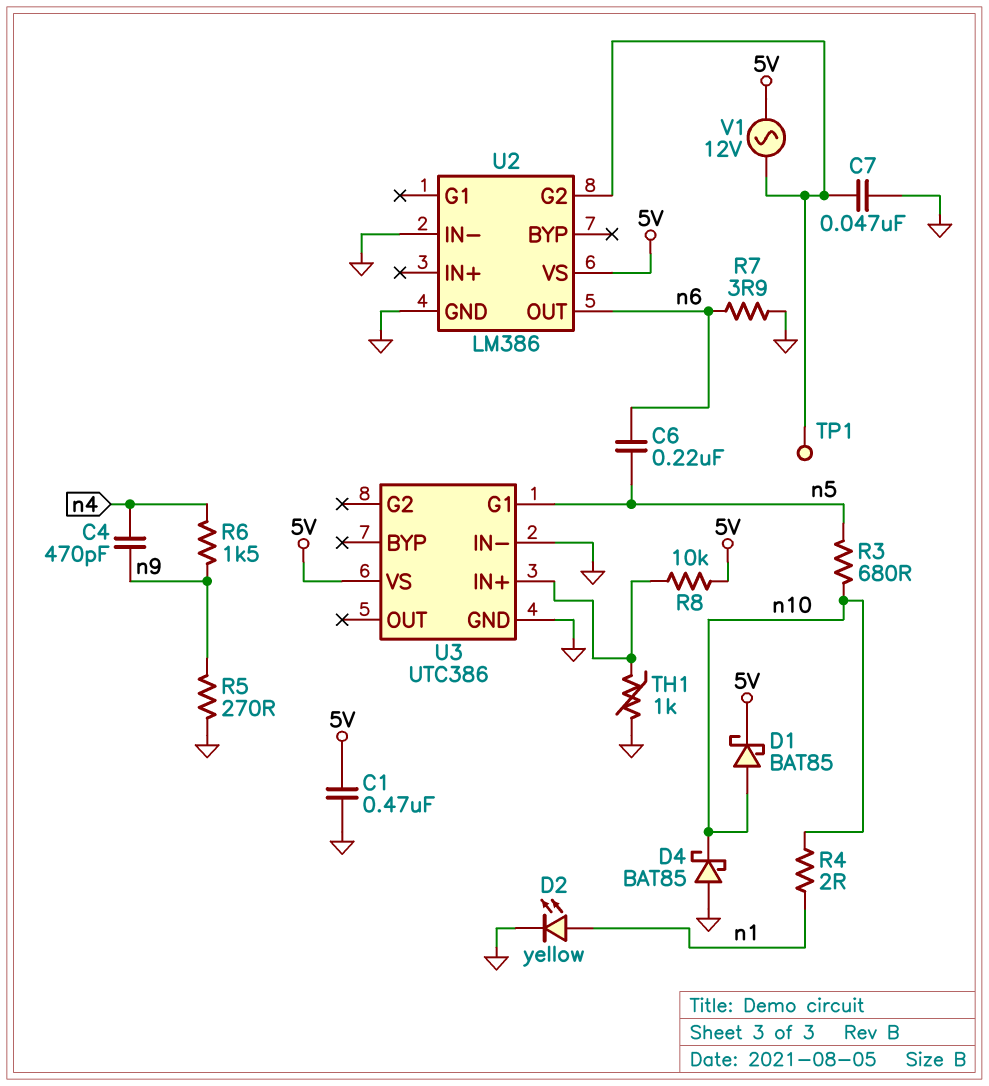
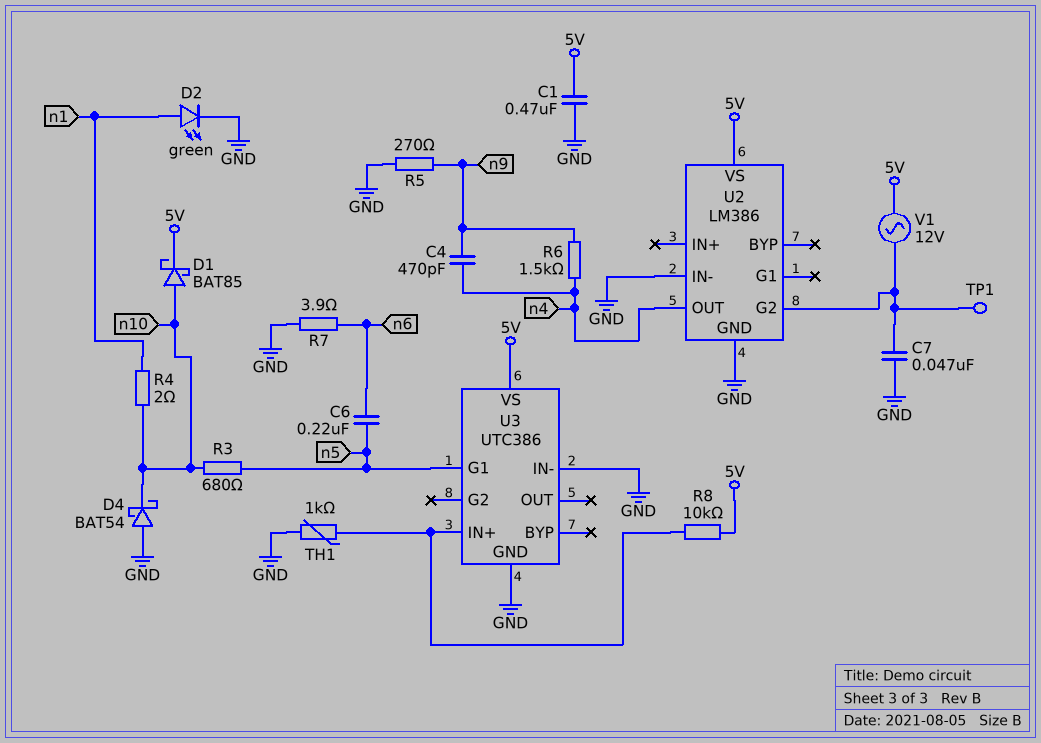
D2: LED yellow (A n1, K GND) -> LED green (A n1, K GND)
D4: schottky BAT85 (A GND, K n10) -> schottky BAT54 (A GND, K n10)
U2 pin OUT: n6 -> n4

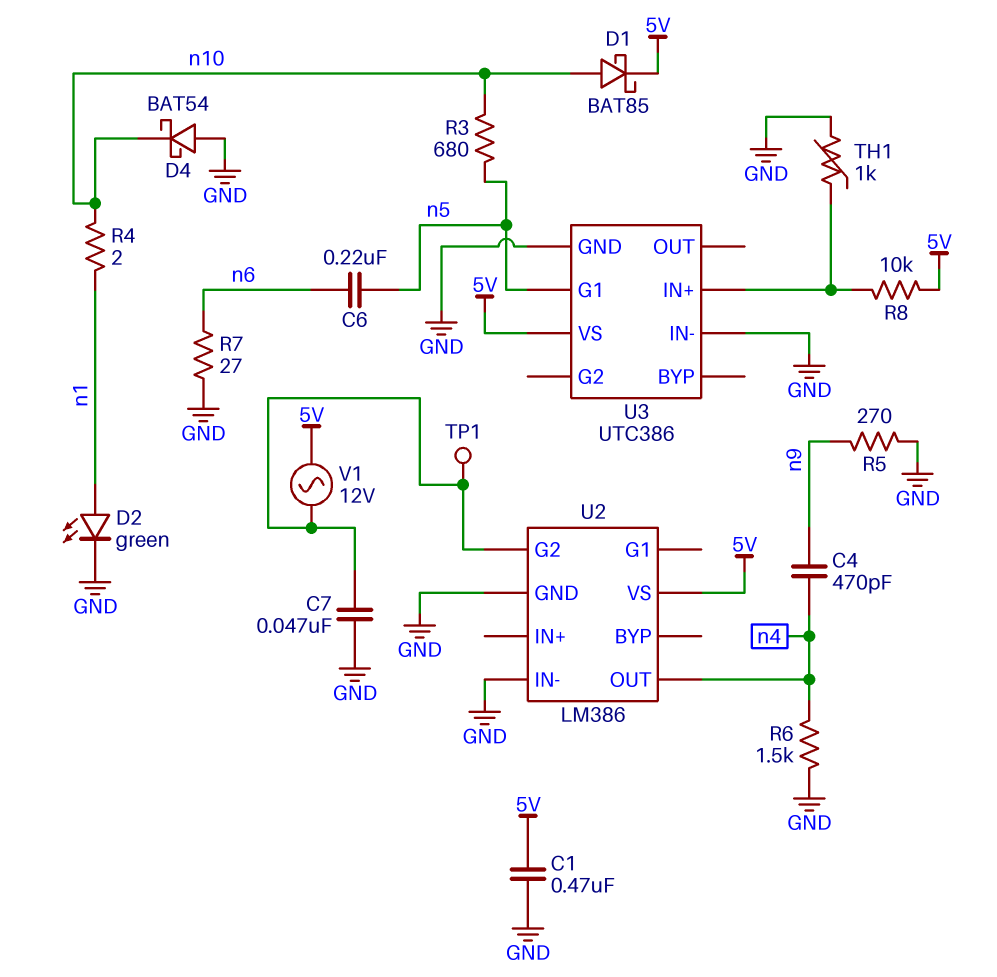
R6: 1.5k (n4, n9) -> 1.5k (GND, n4)
R7: 3.9 (GND, n6) -> 27 (GND, n6)

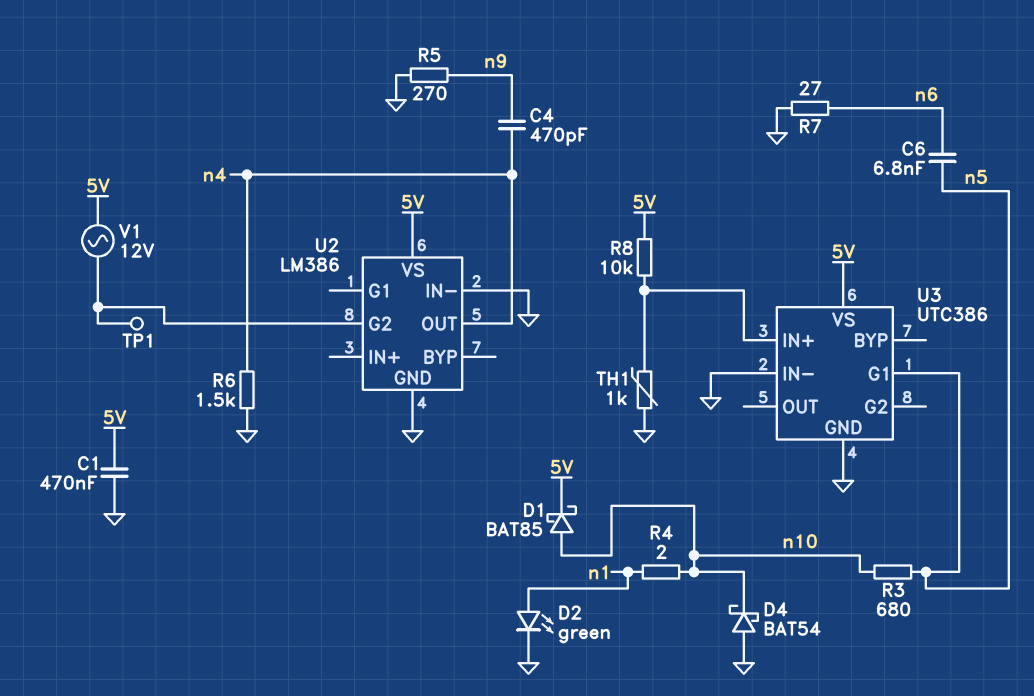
C6: 220nF (n5, n6) -> 6.8nF (n5, n6)
C7: 47nF (GND, U2/G2) -> none

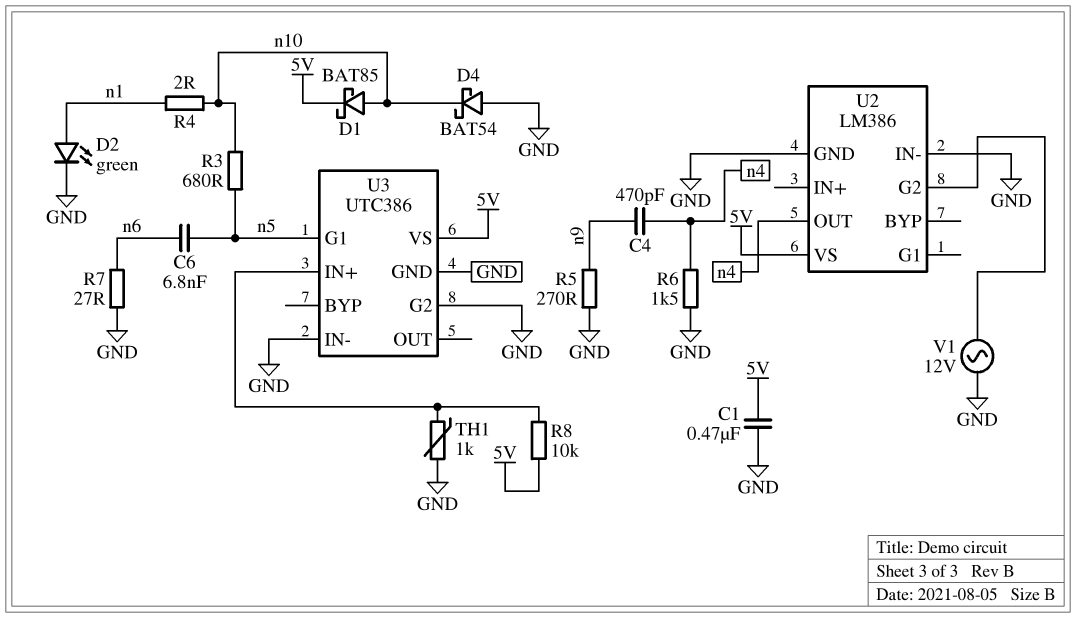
TP1: test point (U2/G2) -> none
U3 pin G2: none -> GND
V1: AC 12V (5V, U2/G2) -> AC 12V (GND, U2/G2)

